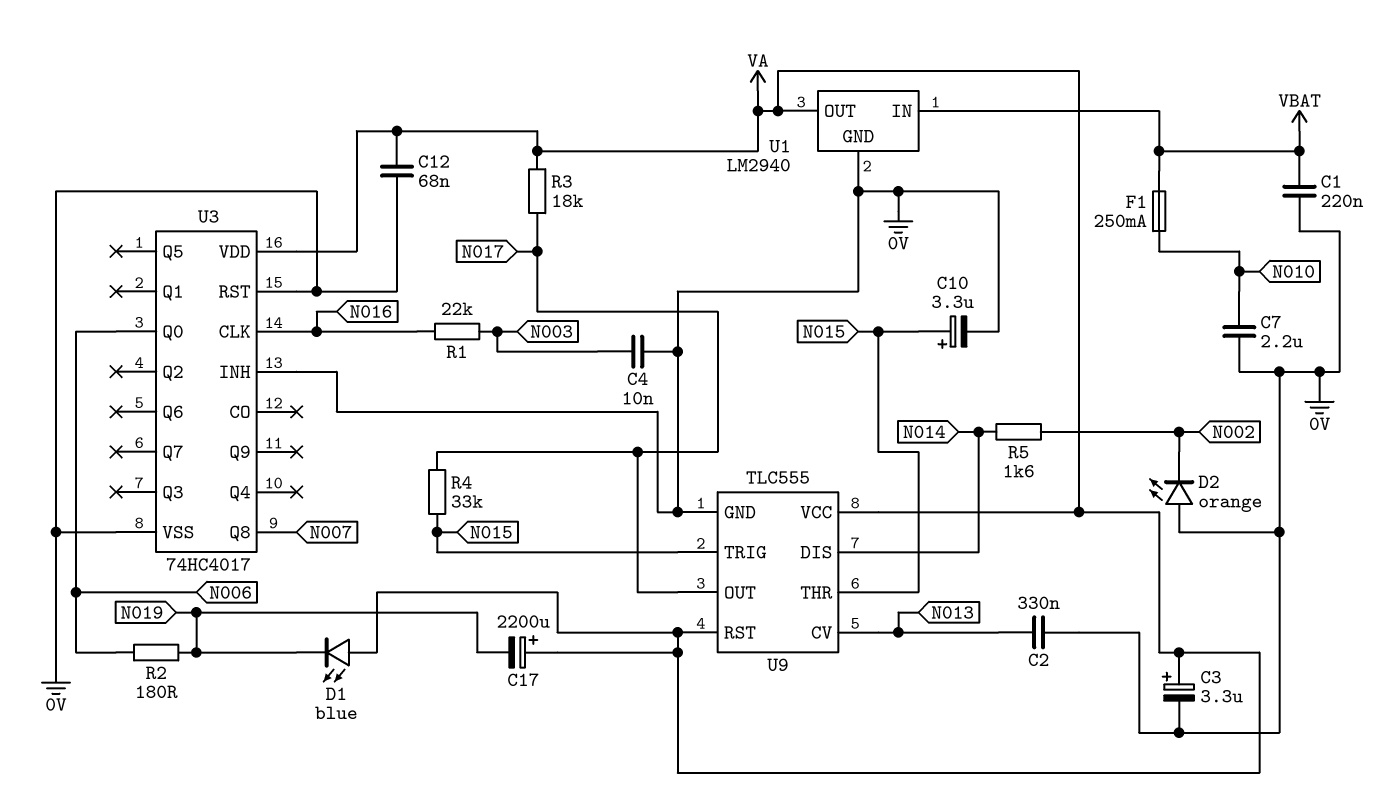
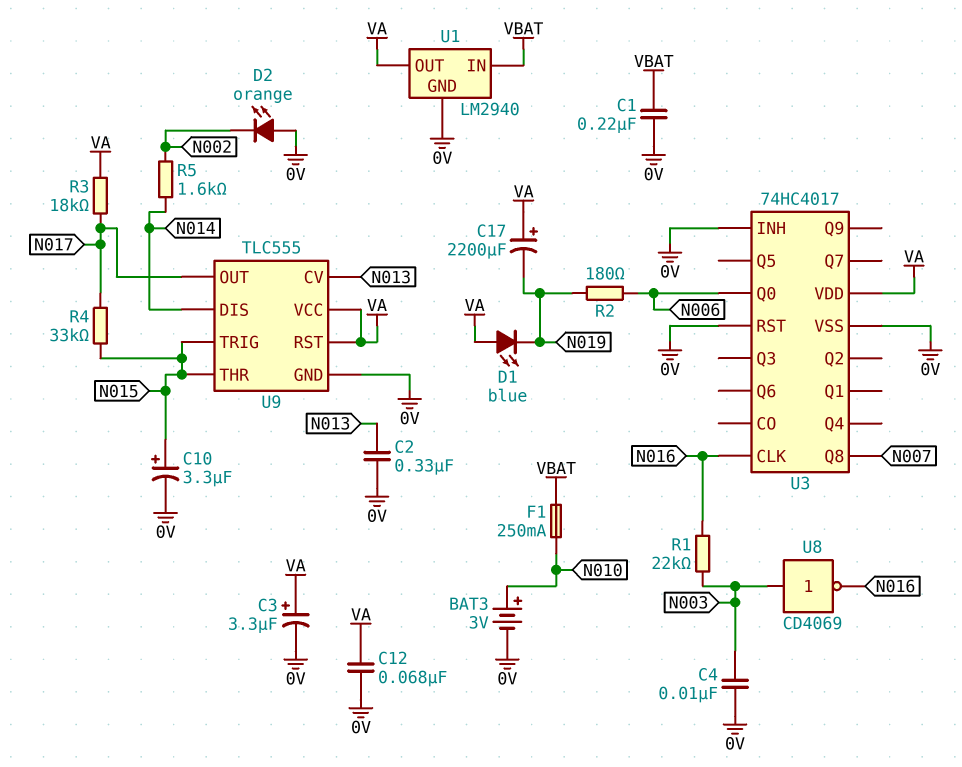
BAT3: none -> 3V (plus N010, minus 0V)
C7: 2.2uF (0V, N010) -> none
U8: none -> NOT CD4069 (in N003, out N016)

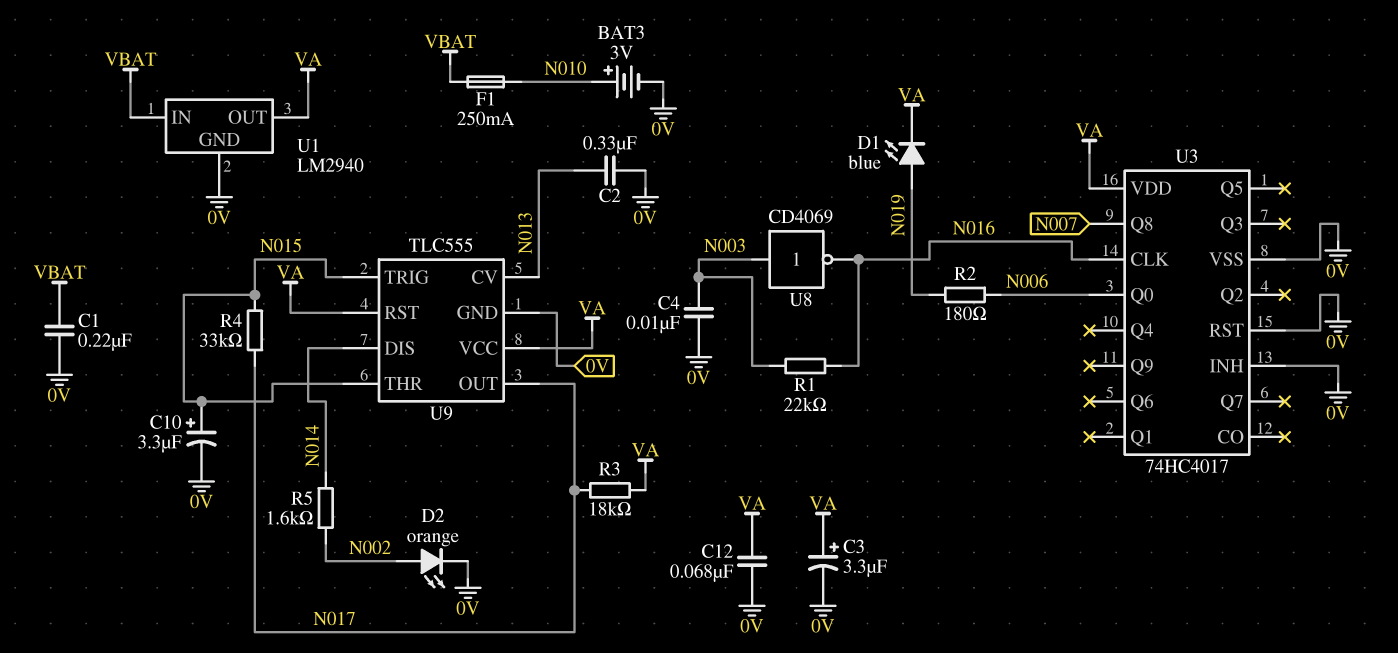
C17: 2200uF (plus VA, minus N019) -> none
D1: LED blue (A VA, K N019) -> LED blue (A N019, K VA)
D2: LED orange (A 0V, K N002) -> LED orange (A N002, K 0V)

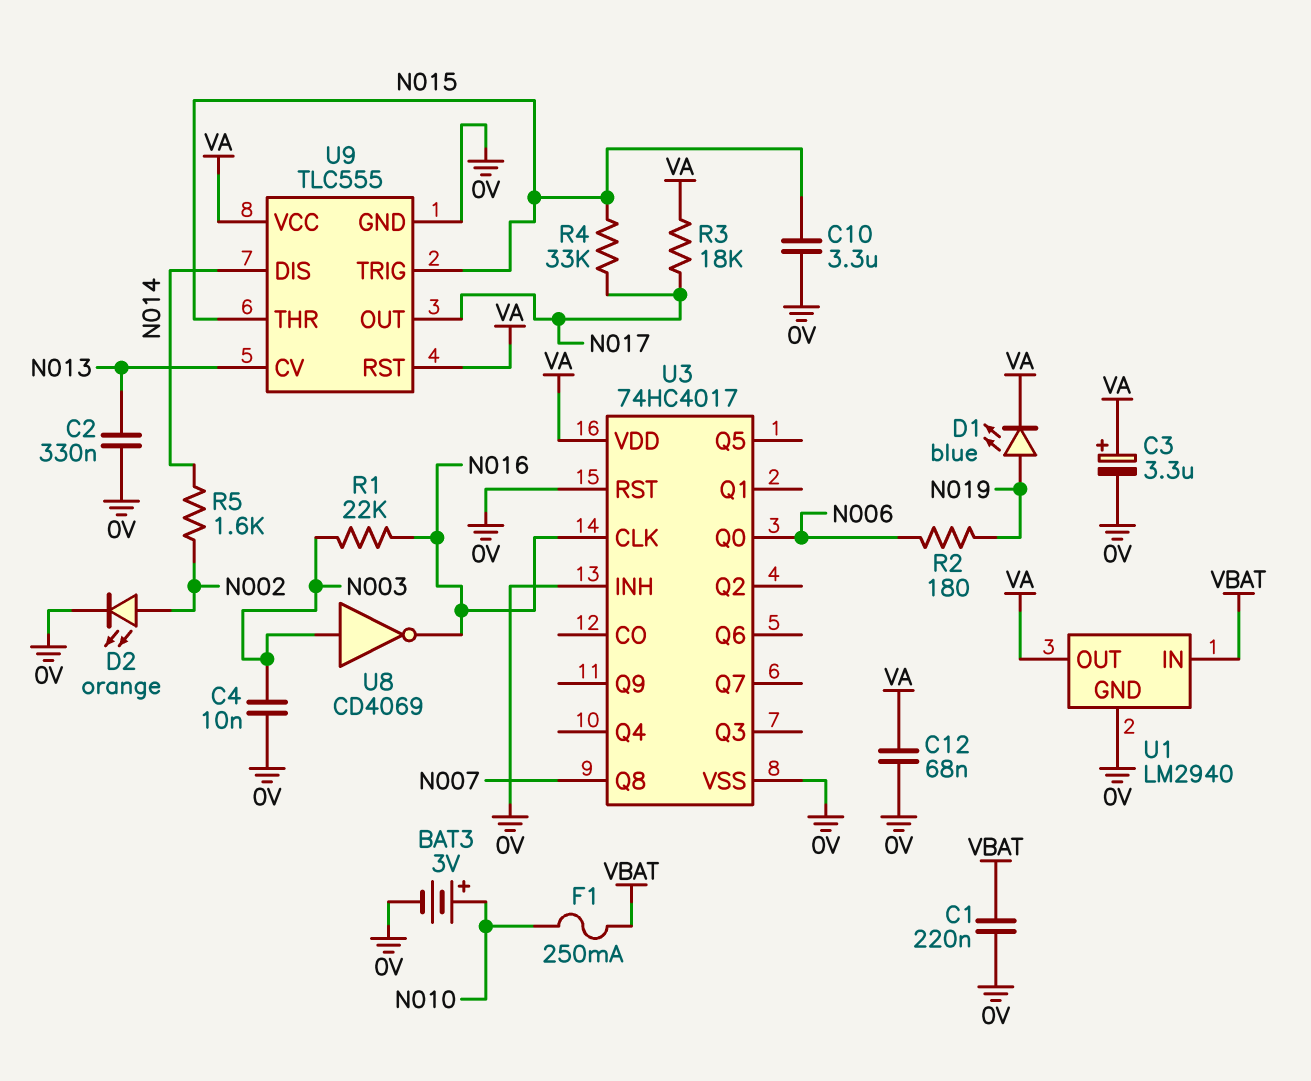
C10: 3.3uF (plus N015, minus 0V) -> 3.3uF (0V, N015)

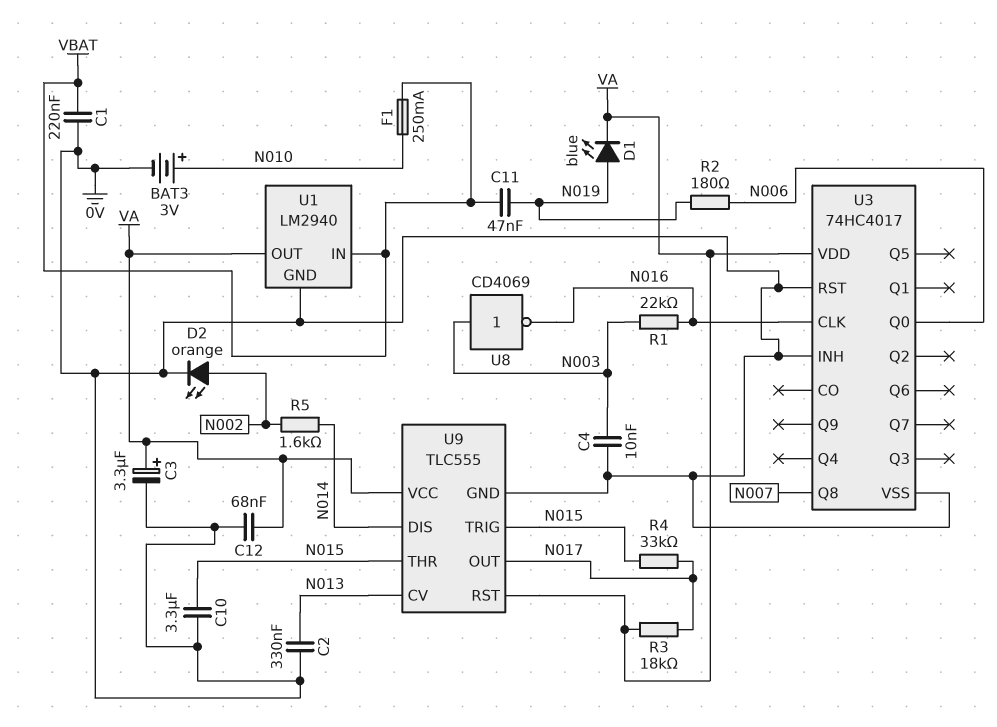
C11: none -> 47nF (N019, VBAT)

